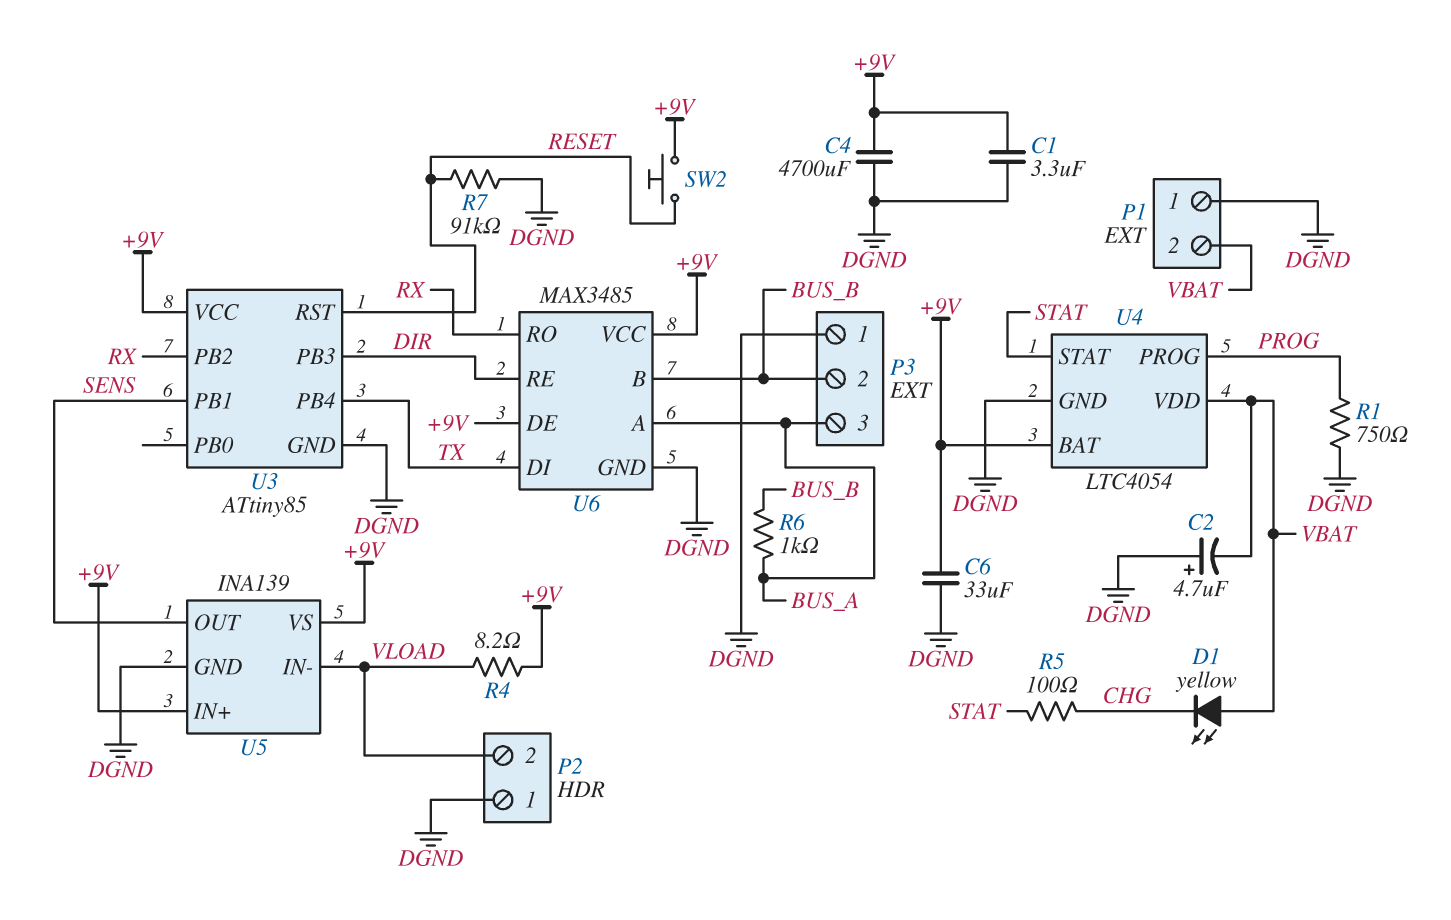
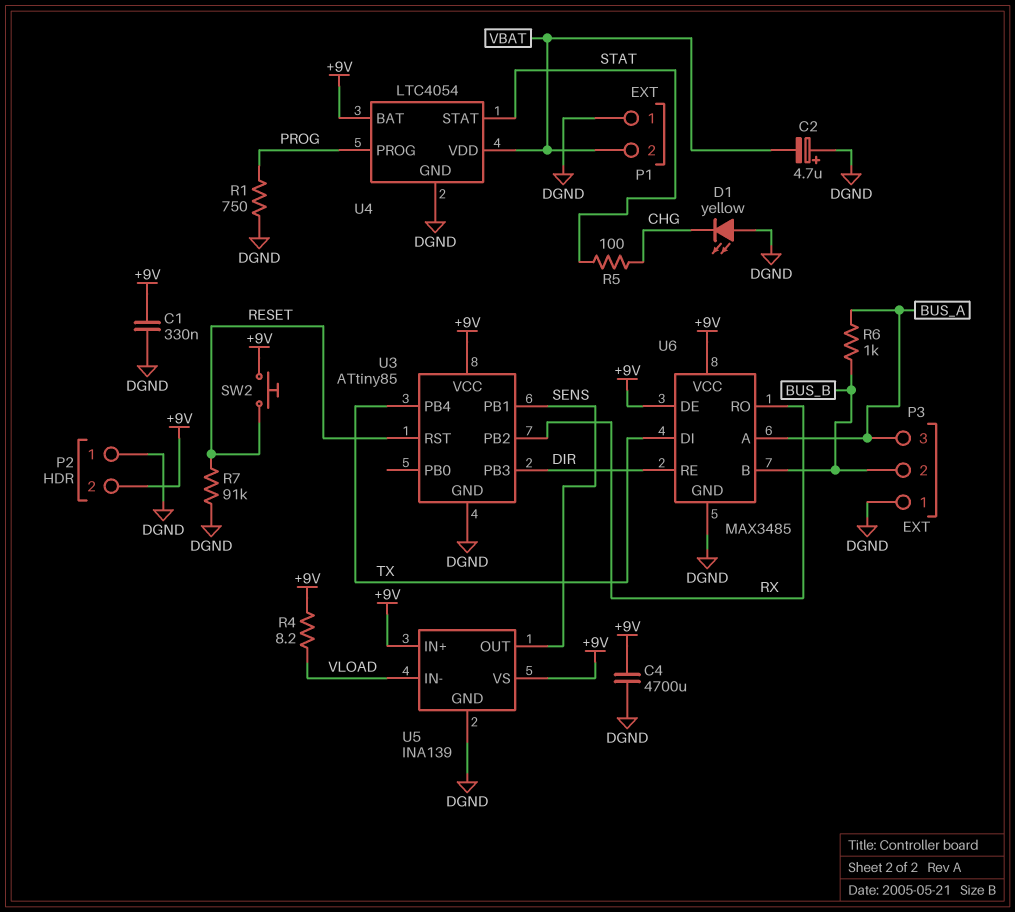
C1: 3.3uF (+9V, DGND) -> 330nF (+9V, DGND)
C6: 33uF (+9V, DGND) -> none
D1: LED yellow (A VBAT, K CHG) -> LED yellow (A DGND, K CHG)
P2 pin 2: VLOAD -> +9V

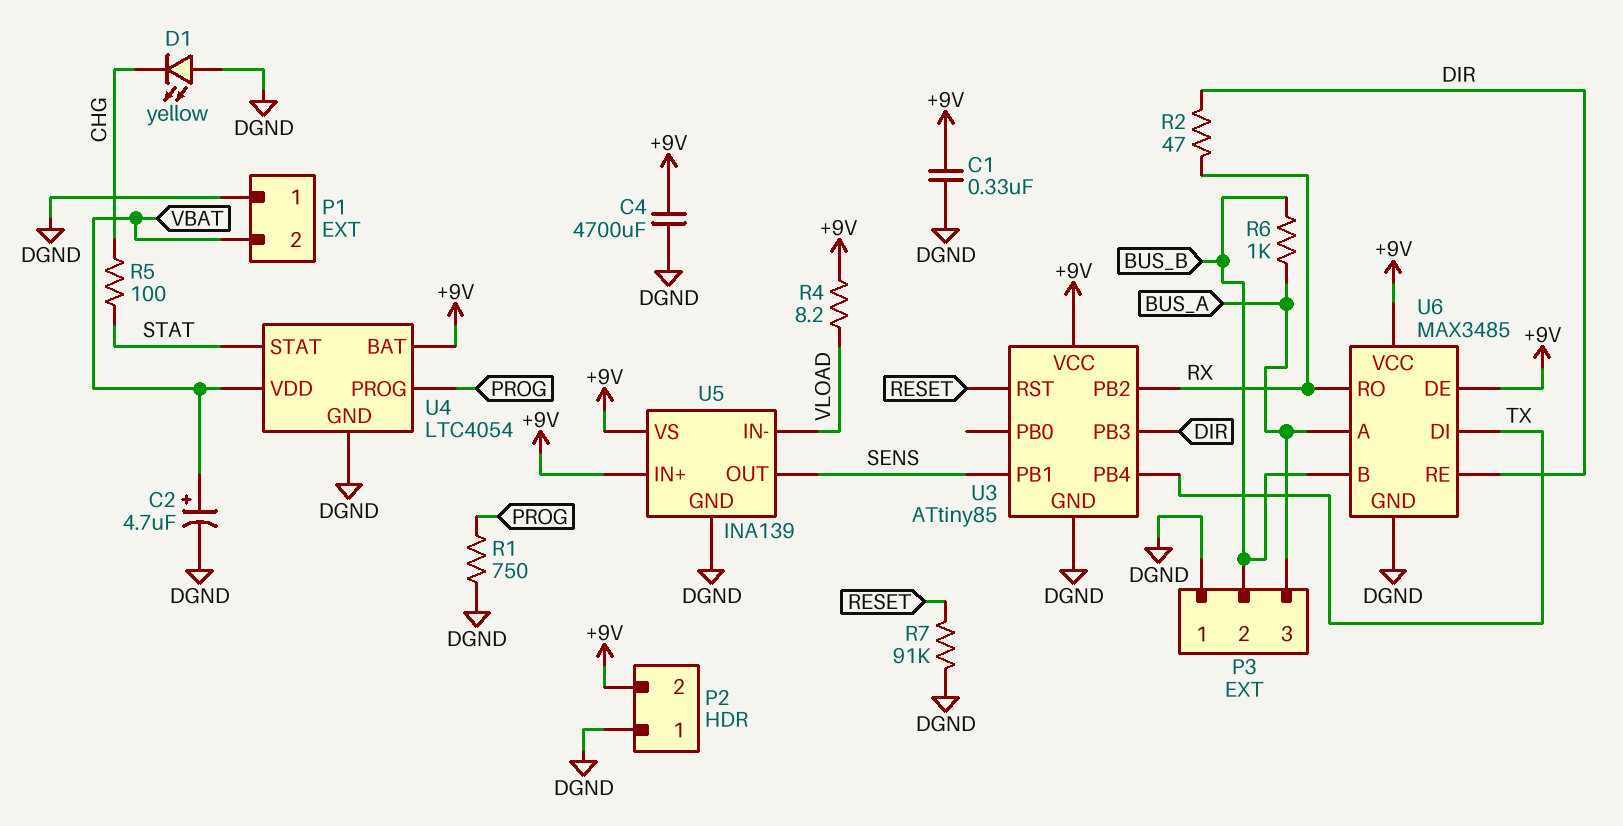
C2: 4.7uF (plus DGND, minus VBAT) -> 4.7uF (plus VBAT, minus DGND)
R2: none -> 47 (DIR, RX)
SW2: button (+9V, RESET) -> none

